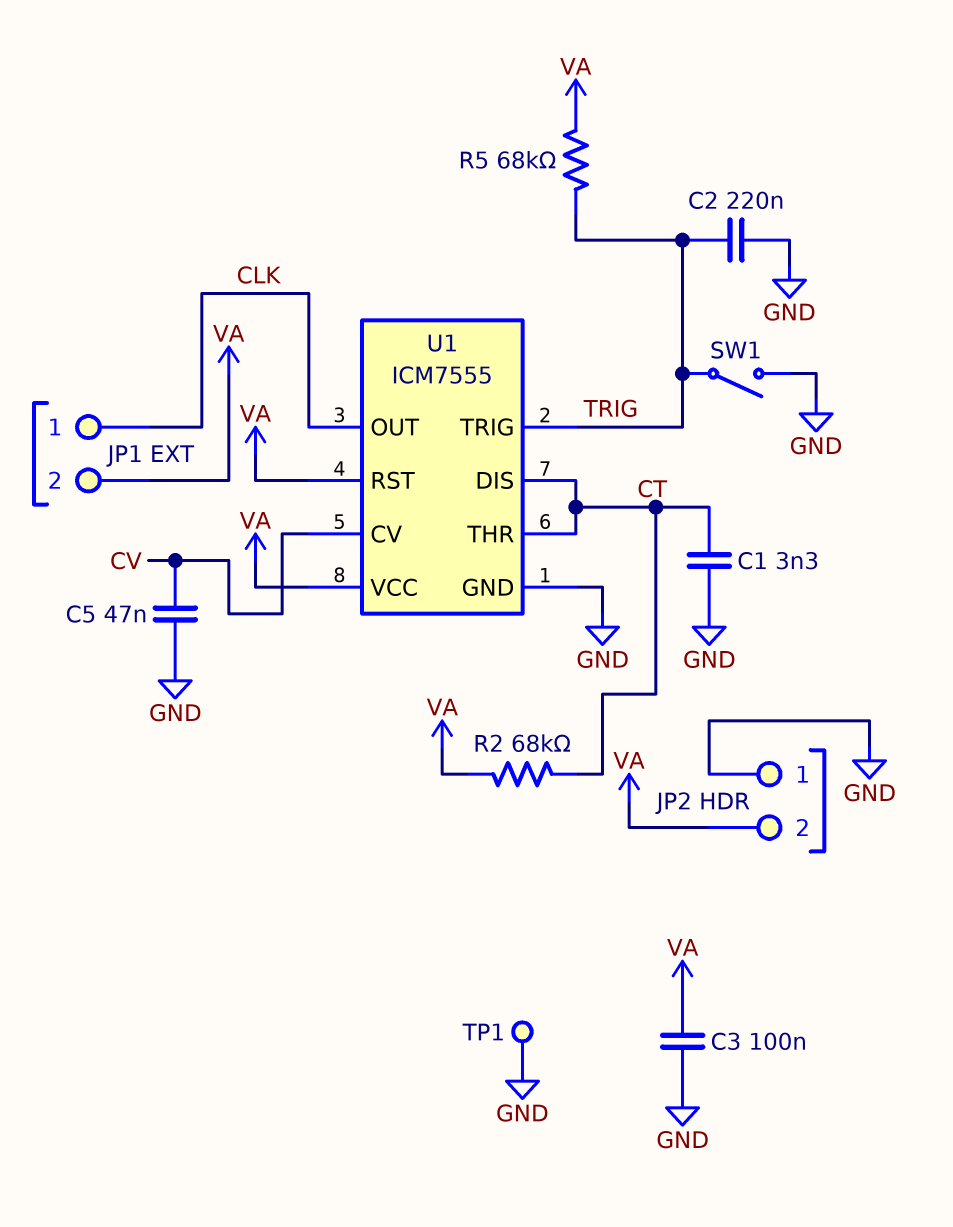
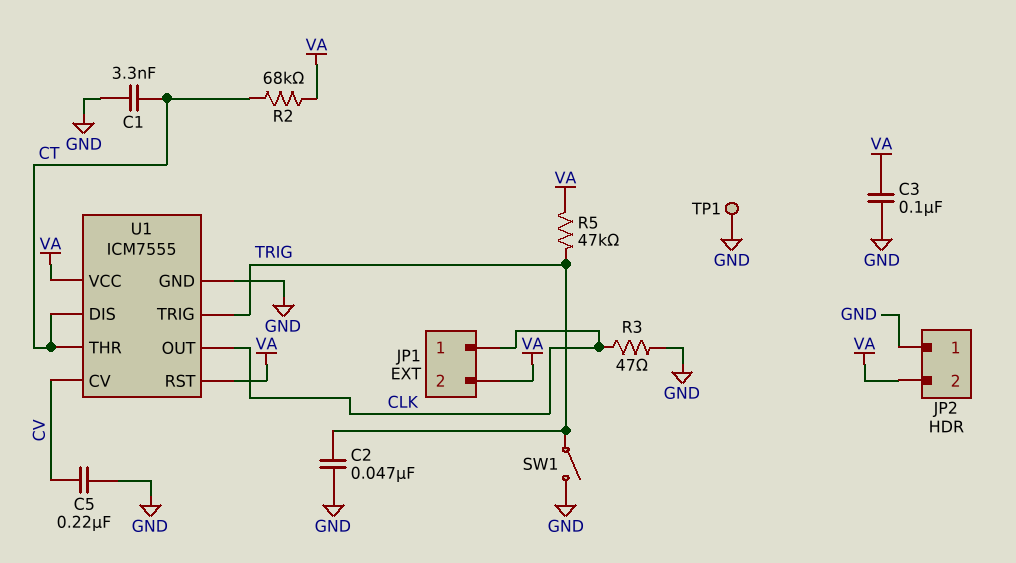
C2: 220nF (GND, TRIG) -> 47nF (GND, TRIG)
C5: 47nF (CV, GND) -> 220nF (CV, GND)
R3: none -> 47 (CLK, GND)
R5: 68k (TRIG, VA) -> 47k (TRIG, VA)

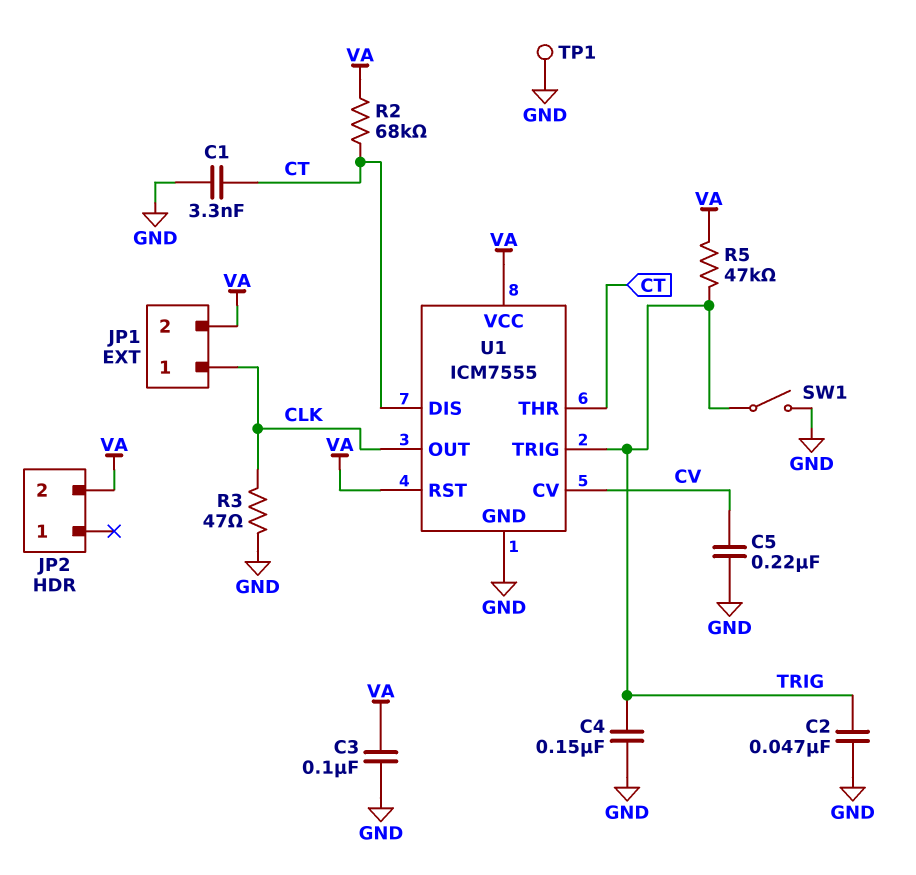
C4: none -> 150nF (GND, TRIG)
JP2 pin 1: GND -> none

